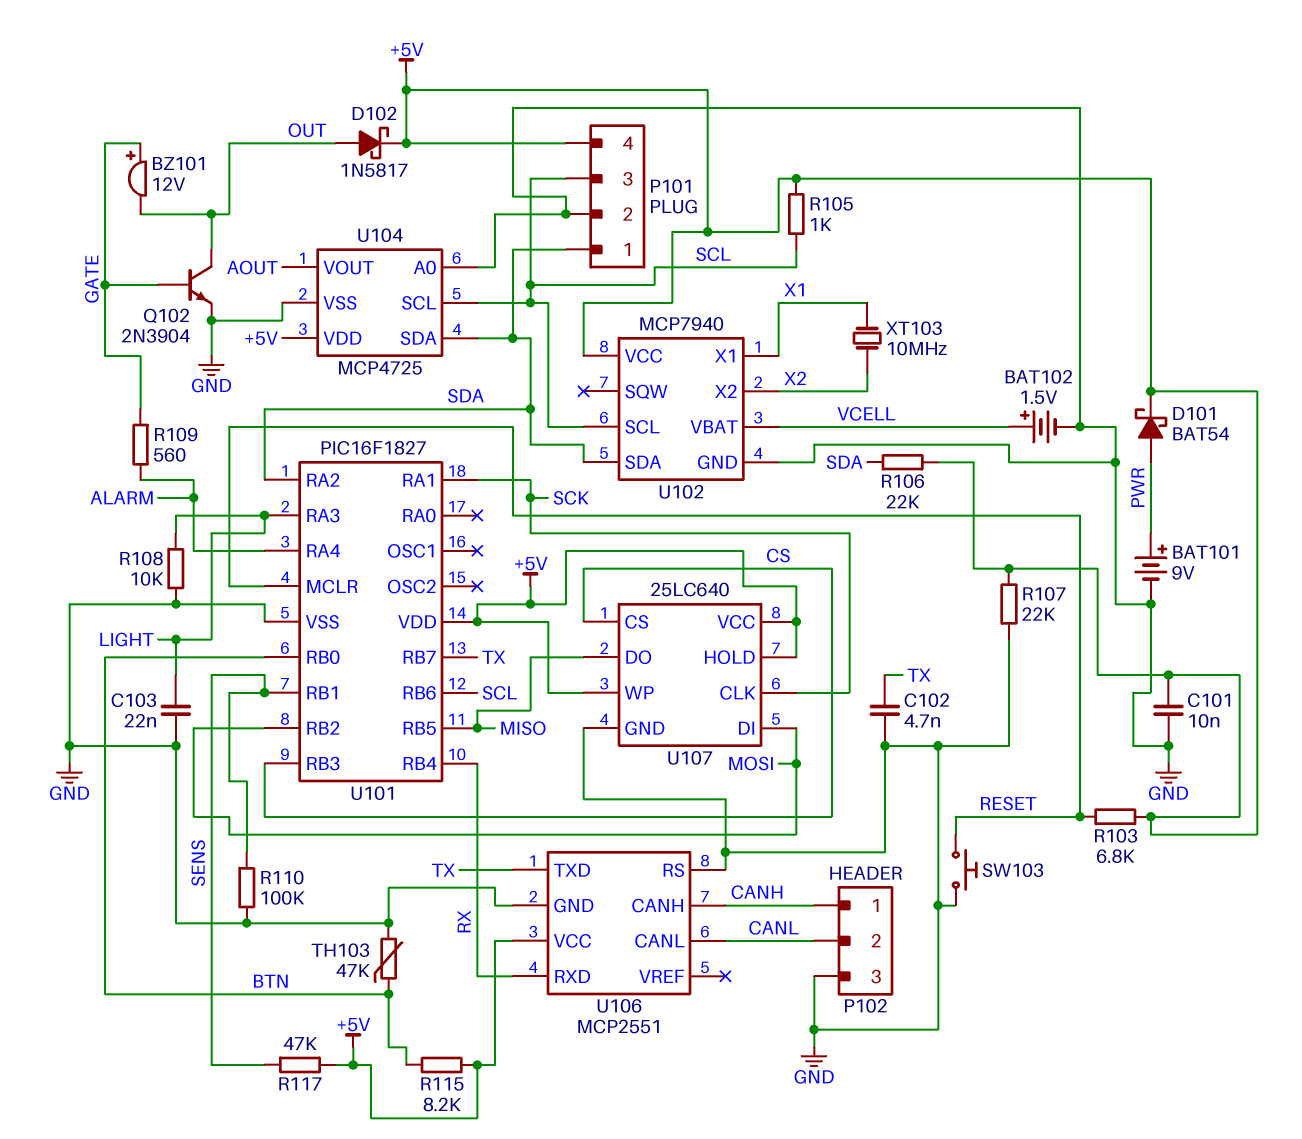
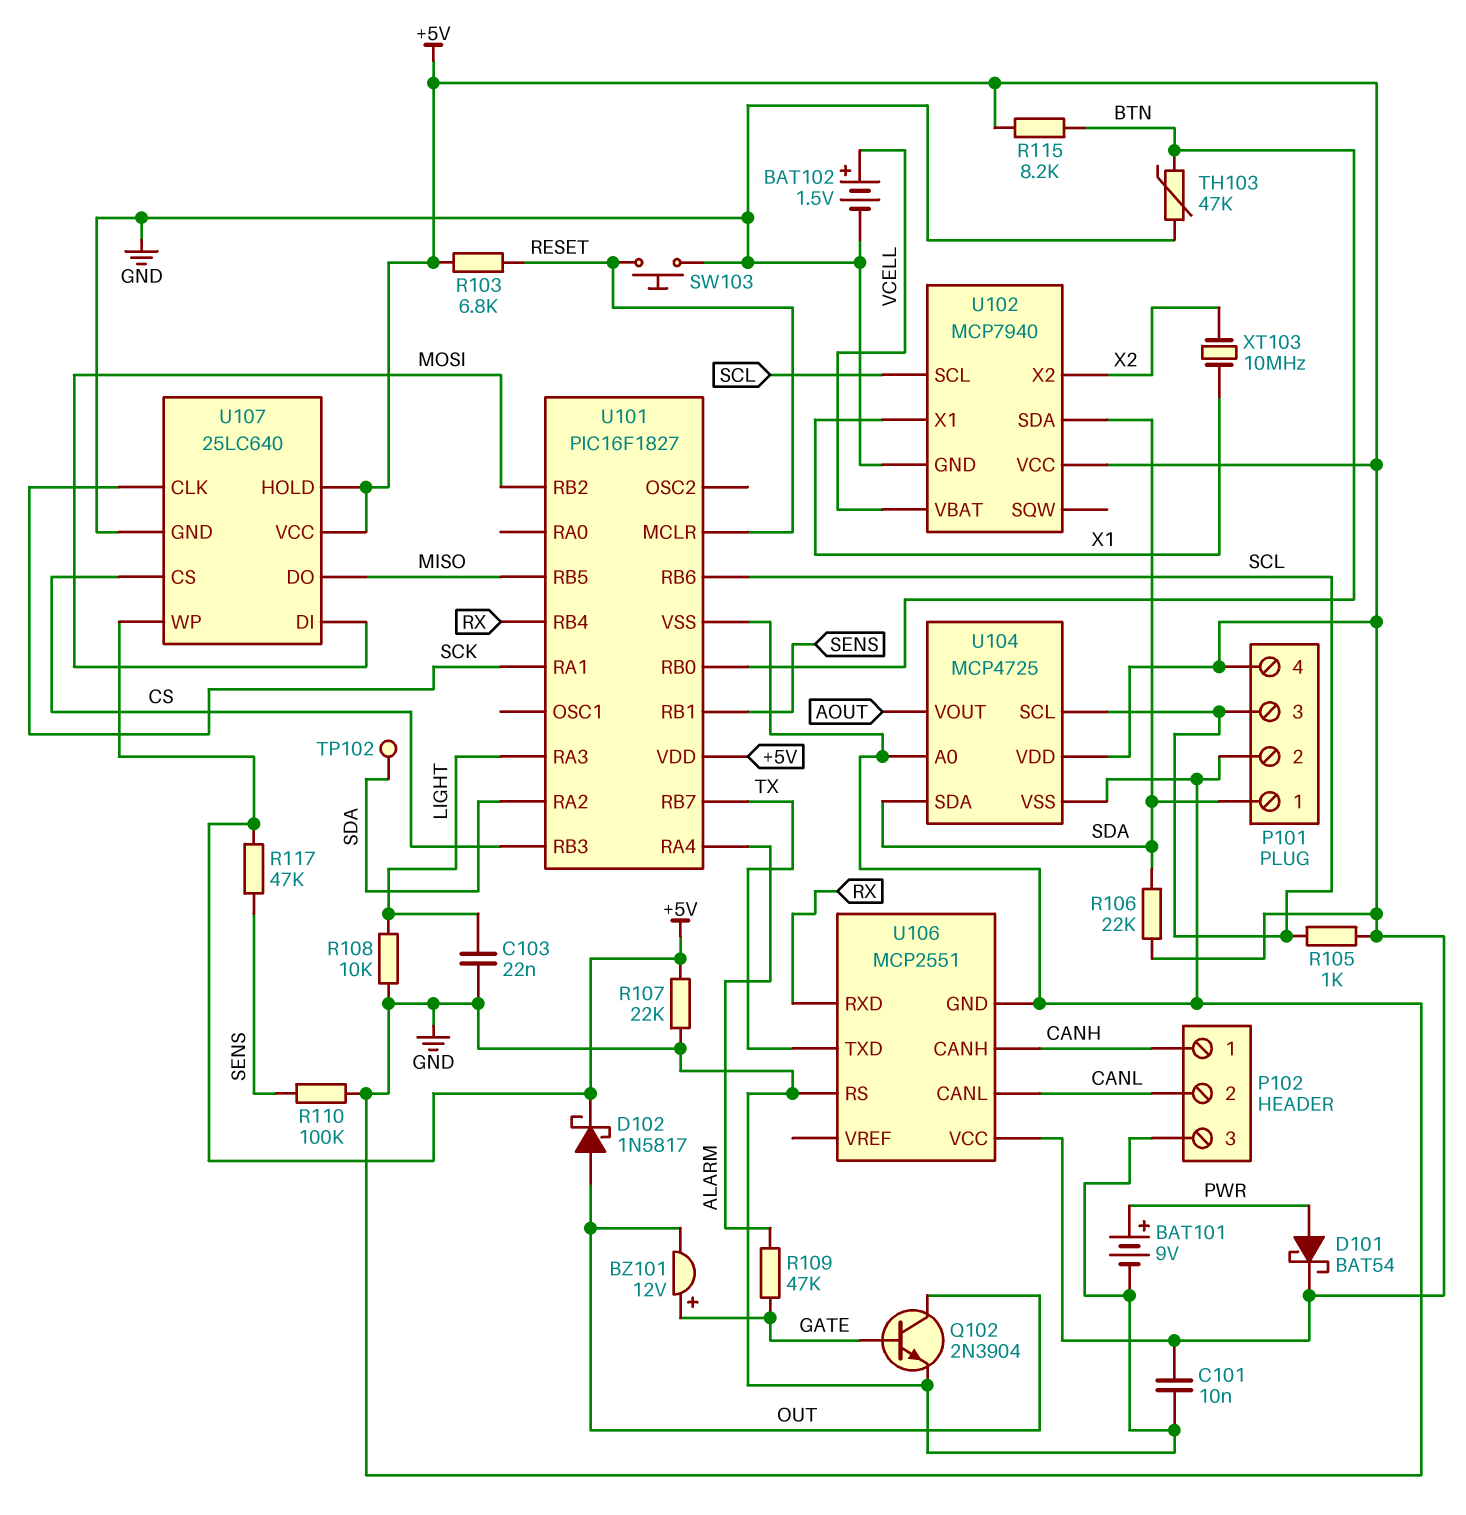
C102: 4.7nF (GND, TX) -> none
R109: 560 (ALARM, GATE) -> 47k (ALARM, GATE)
TP102: none -> test point (SDA)

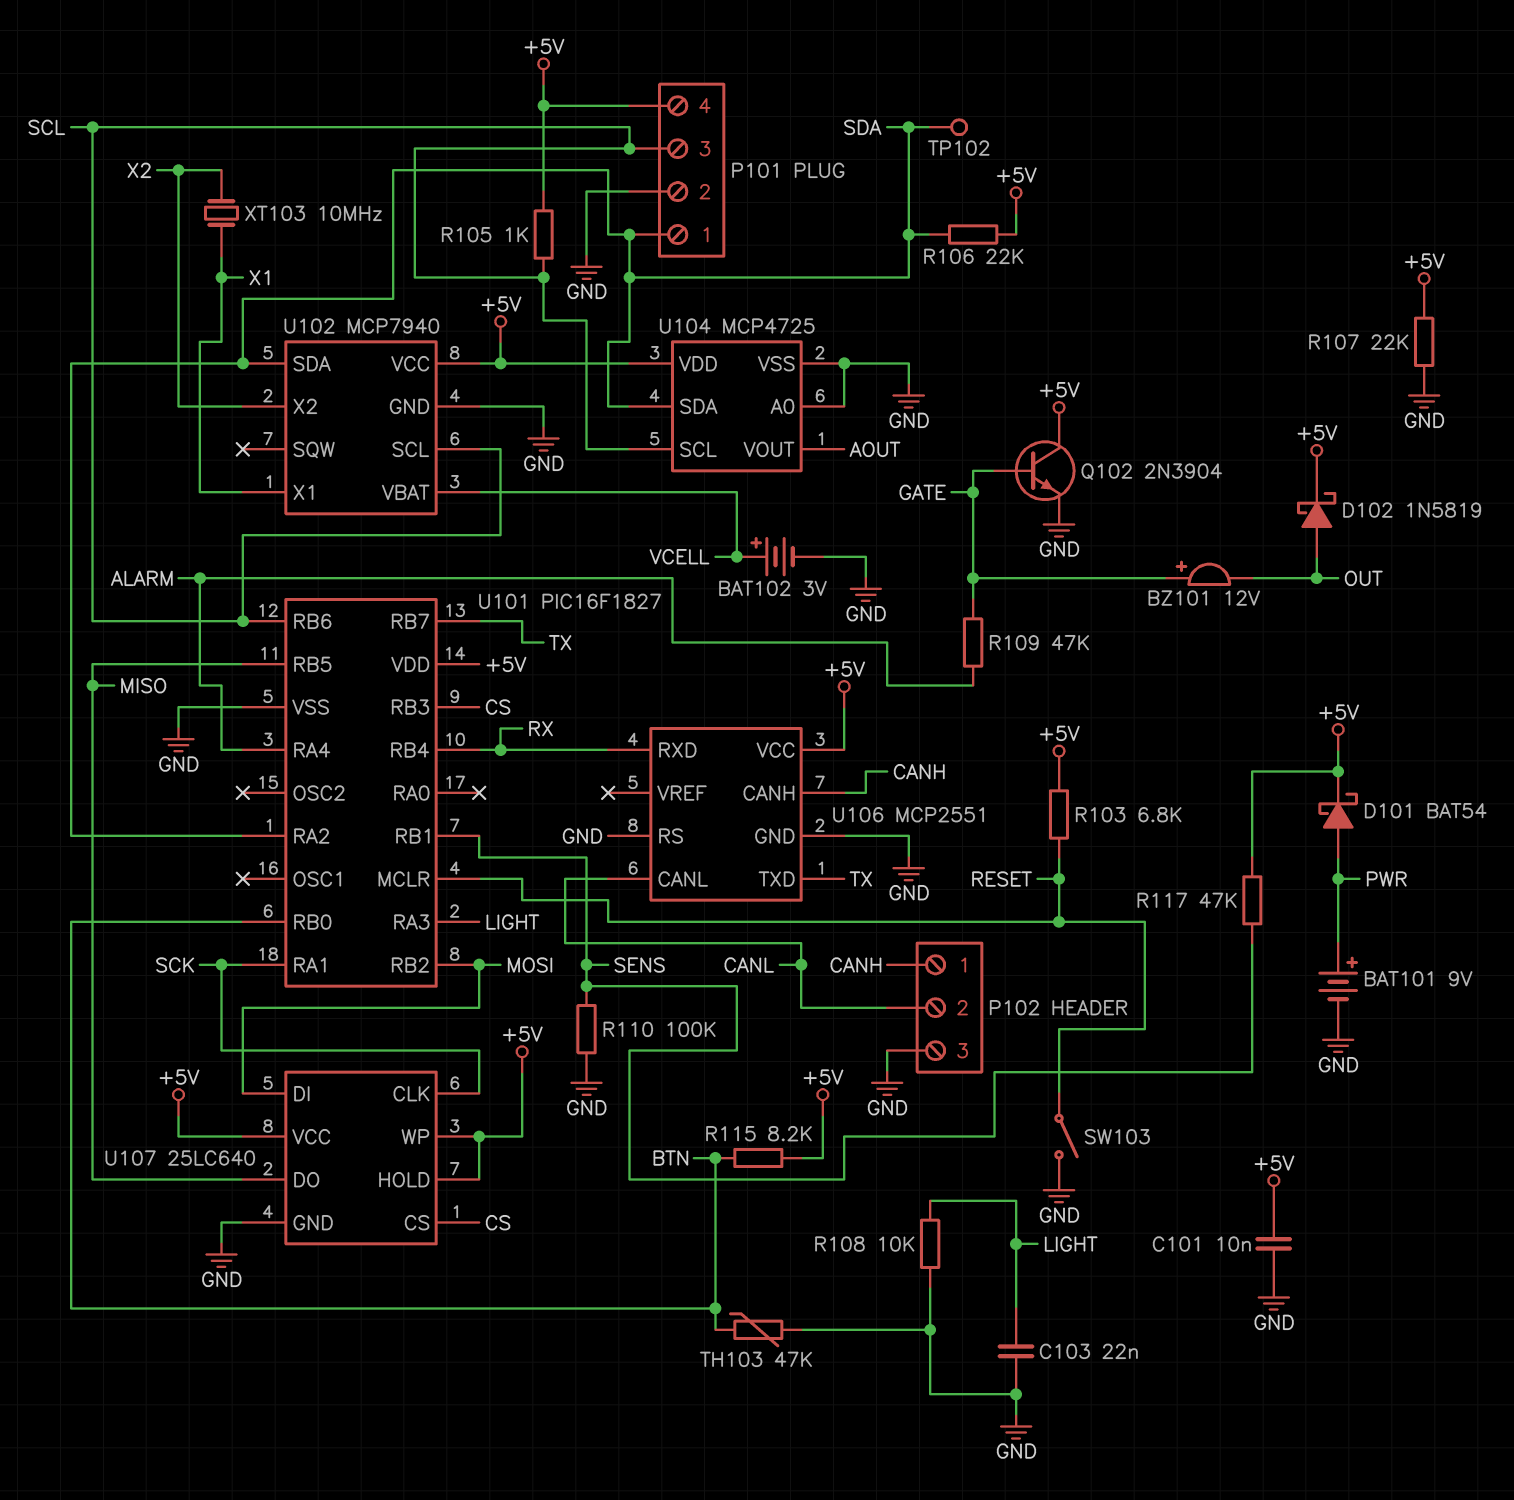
BAT102: 1.5V (plus VCELL, minus GND) -> 3V (plus VCELL, minus GND)
D102: schottky 1N5817 (A OUT, K +5V) -> schottky 1N5819 (A OUT, K +5V)
Q102: NPN 2N3904 (B GATE, C OUT, E GND) -> NPN 2N3904 (B GATE, C +5V, E GND)
SW103: button (GND, RESET) -> switch (GND, RESET)

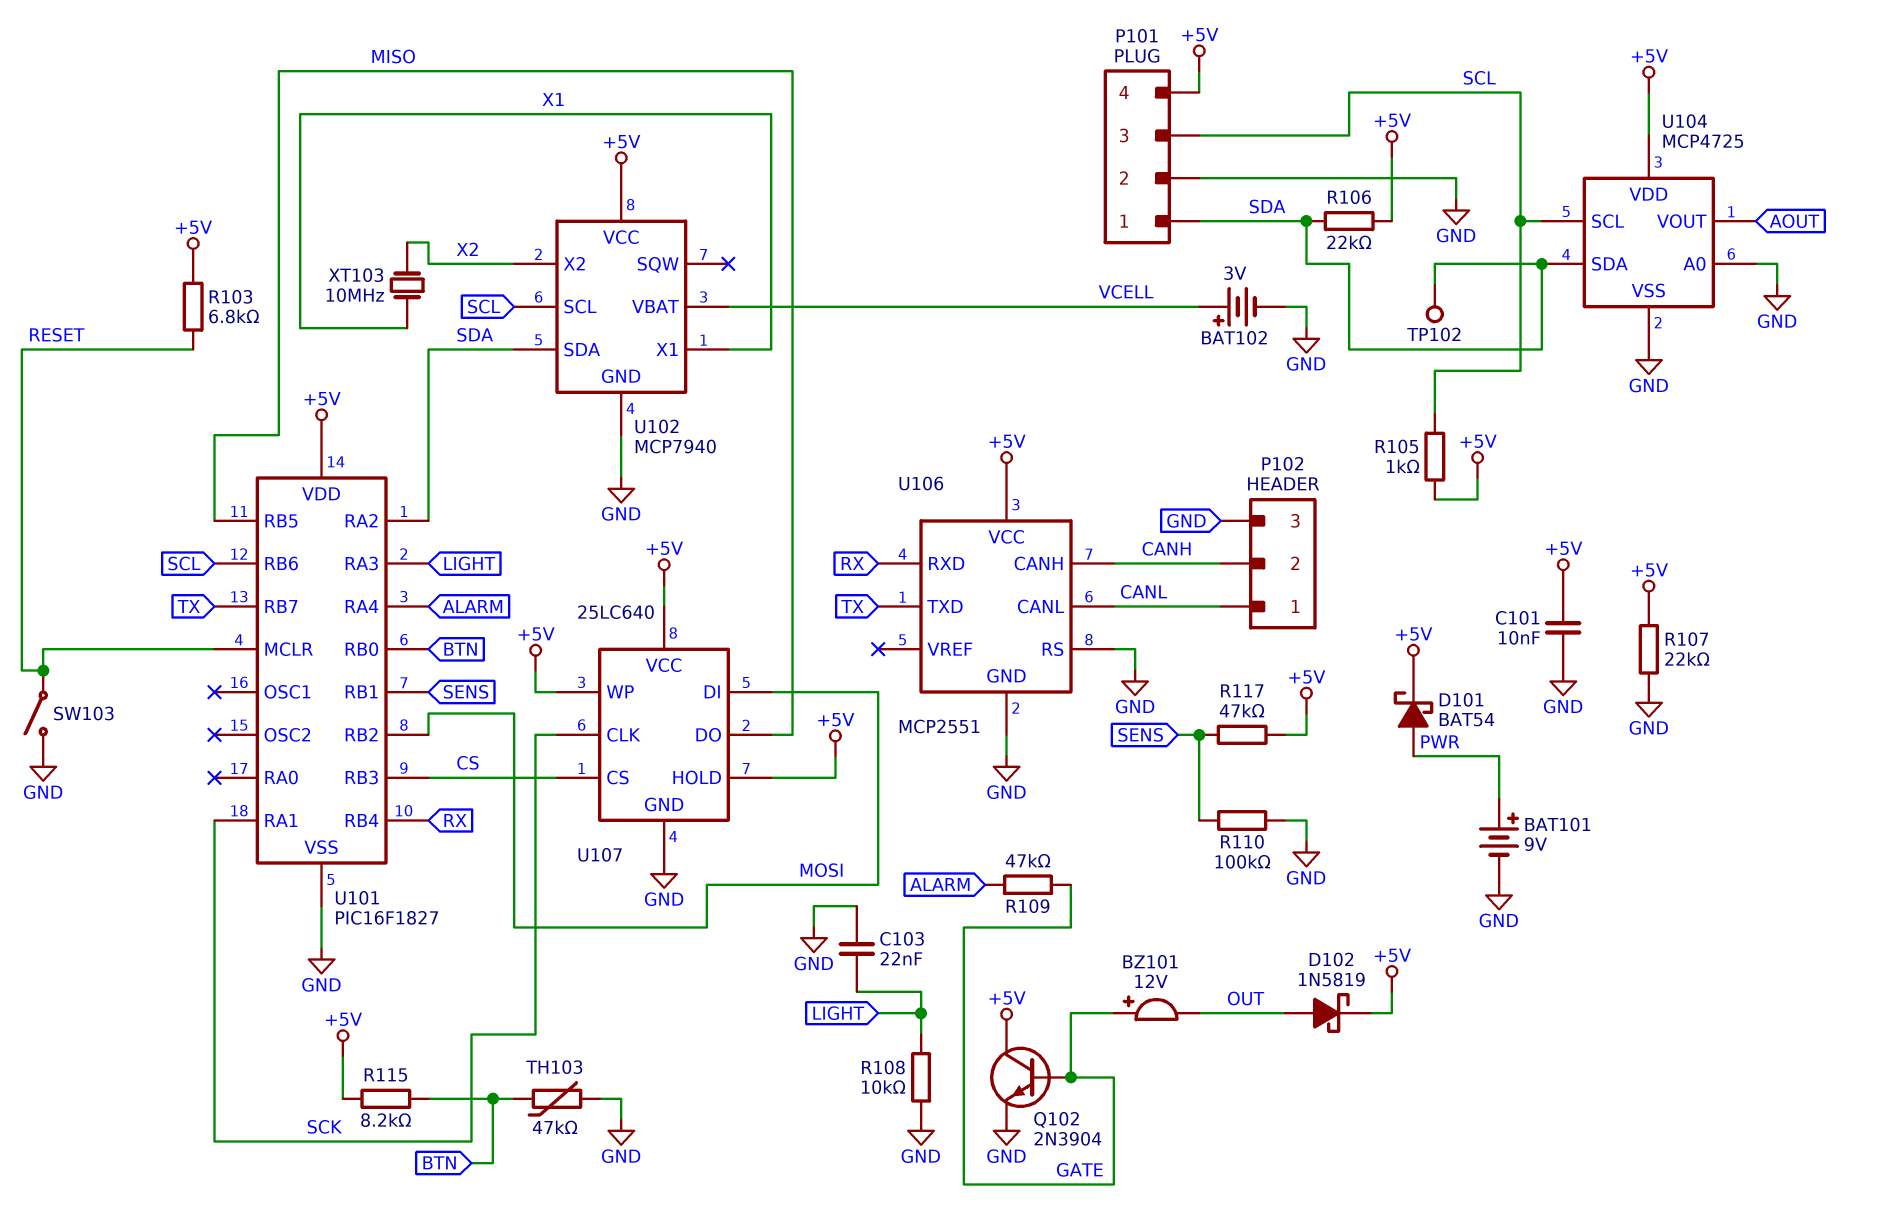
P102 pin 1: CANH -> CANL
P102 pin 2: CANL -> CANH

